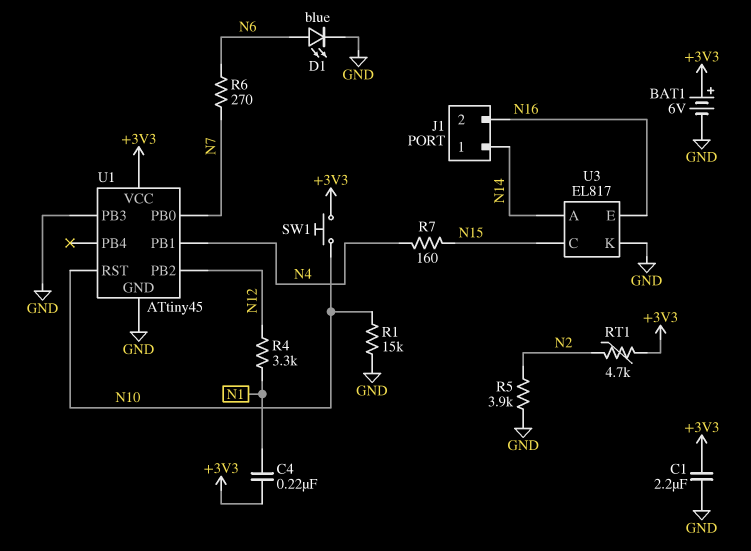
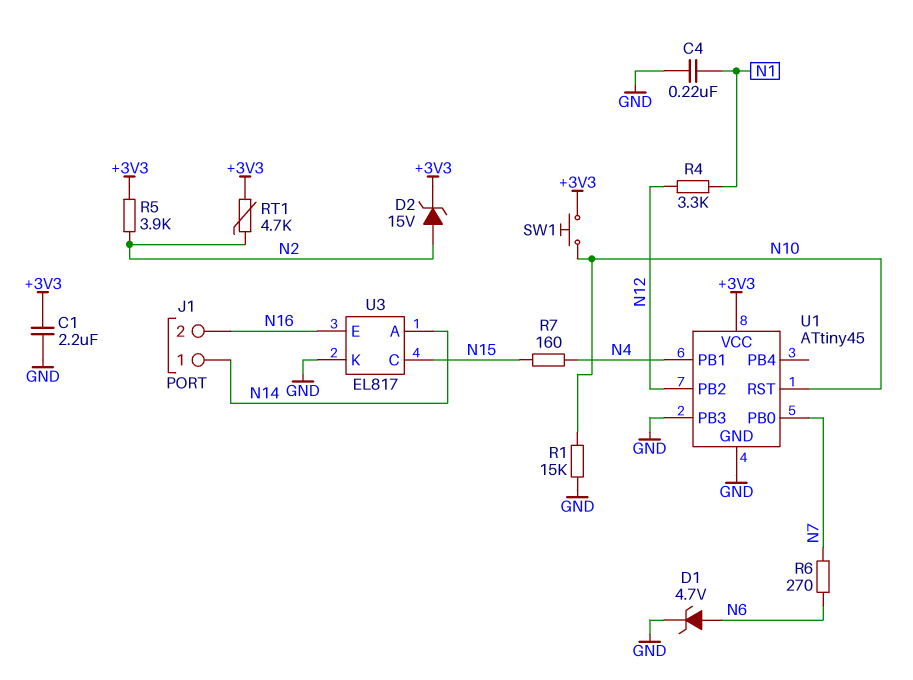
BAT1: 6V (plus +3V3, minus GND) -> none
C4: 220nF (+3V3, N1) -> 220nF (GND, N1)
D1: LED blue (A N6, K GND) -> zener 4.7V (A N6, K GND)
D2: none -> zener 15V (A N2, K +3V3)
R5: 3.9k (GND, N2) -> 3.9k (+3V3, N2)

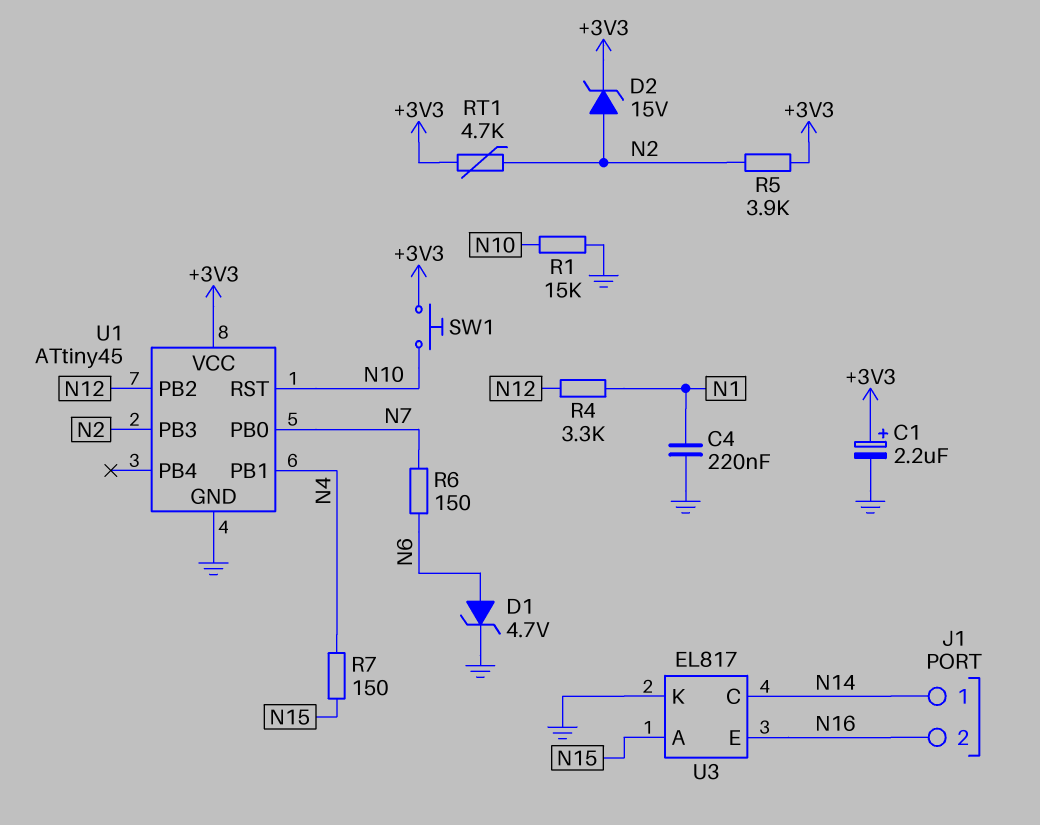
C1: 2.2uF (+3V3, GND) -> 2.2uF (plus +3V3, minus GND)
R6: 270 (N6, N7) -> 150 (N6, N7)
R7: 160 (N4, N15) -> 150 (N4, N15)
U1 pin PB3: GND -> N2
U3 pin A: N14 -> N15
U3 pin C: N15 -> N14

